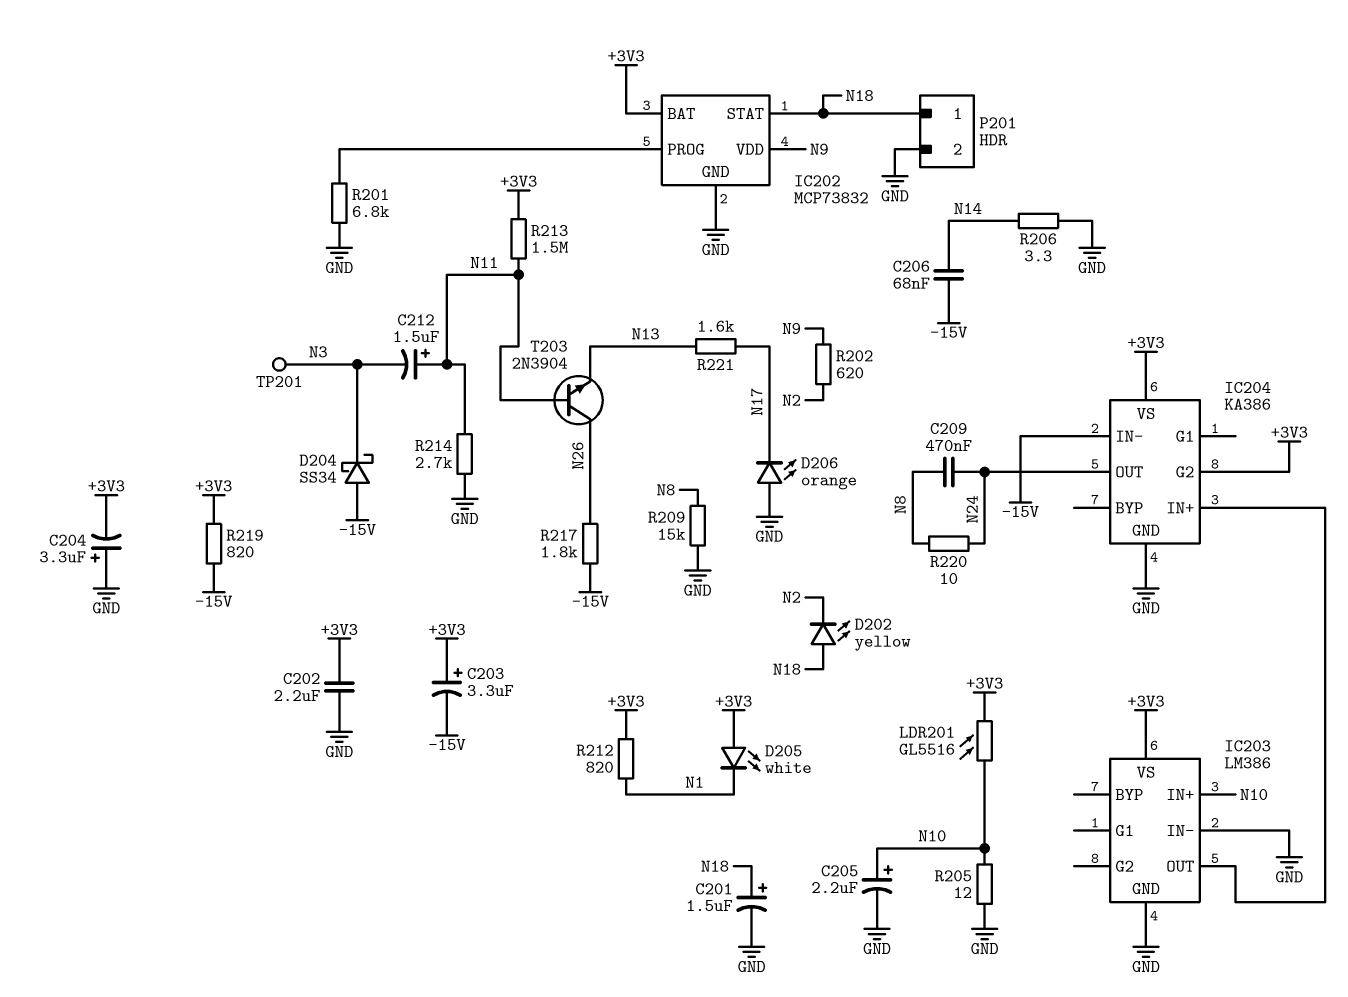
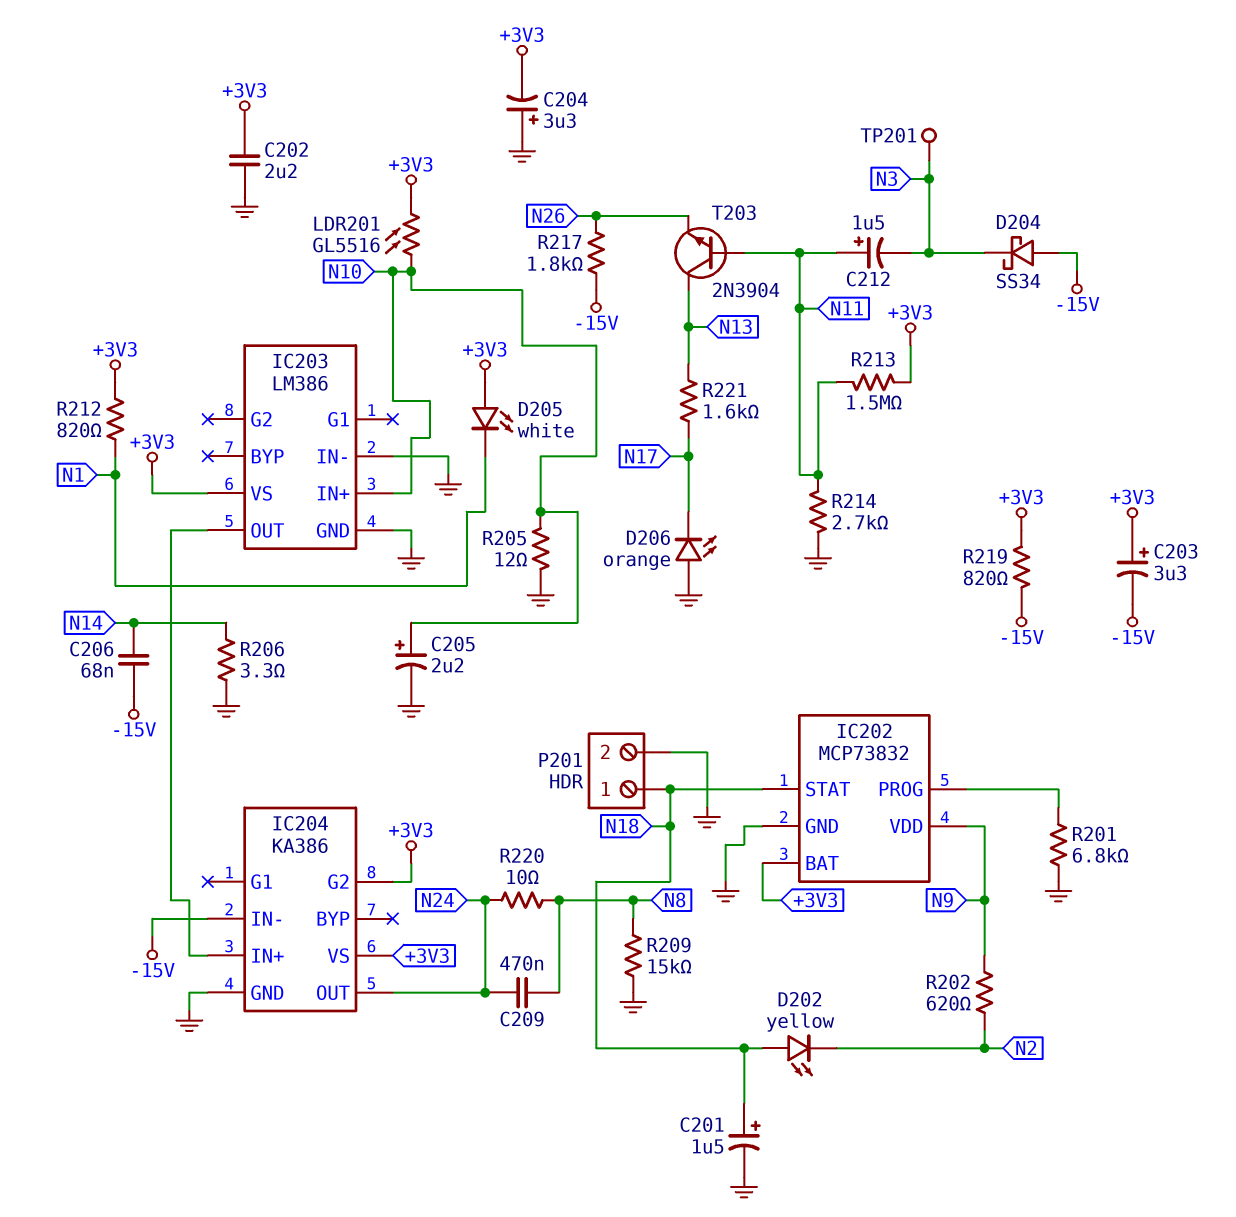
T203: NPN 2N3904 (B N11, C N26, E N13) -> NPN 2N3904 (B N11, C N13, E N26)

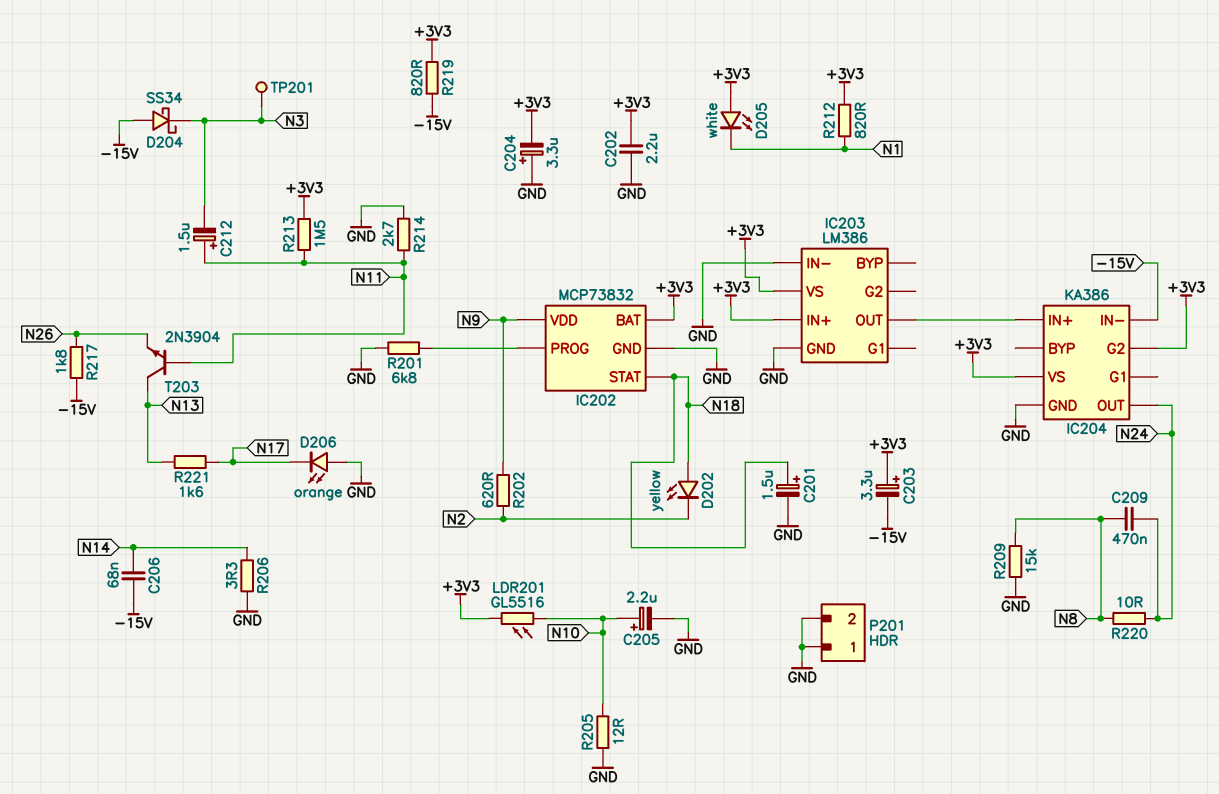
IC203 pin IN+: N10 -> +3V3
P201 pin 1: N18 -> GND

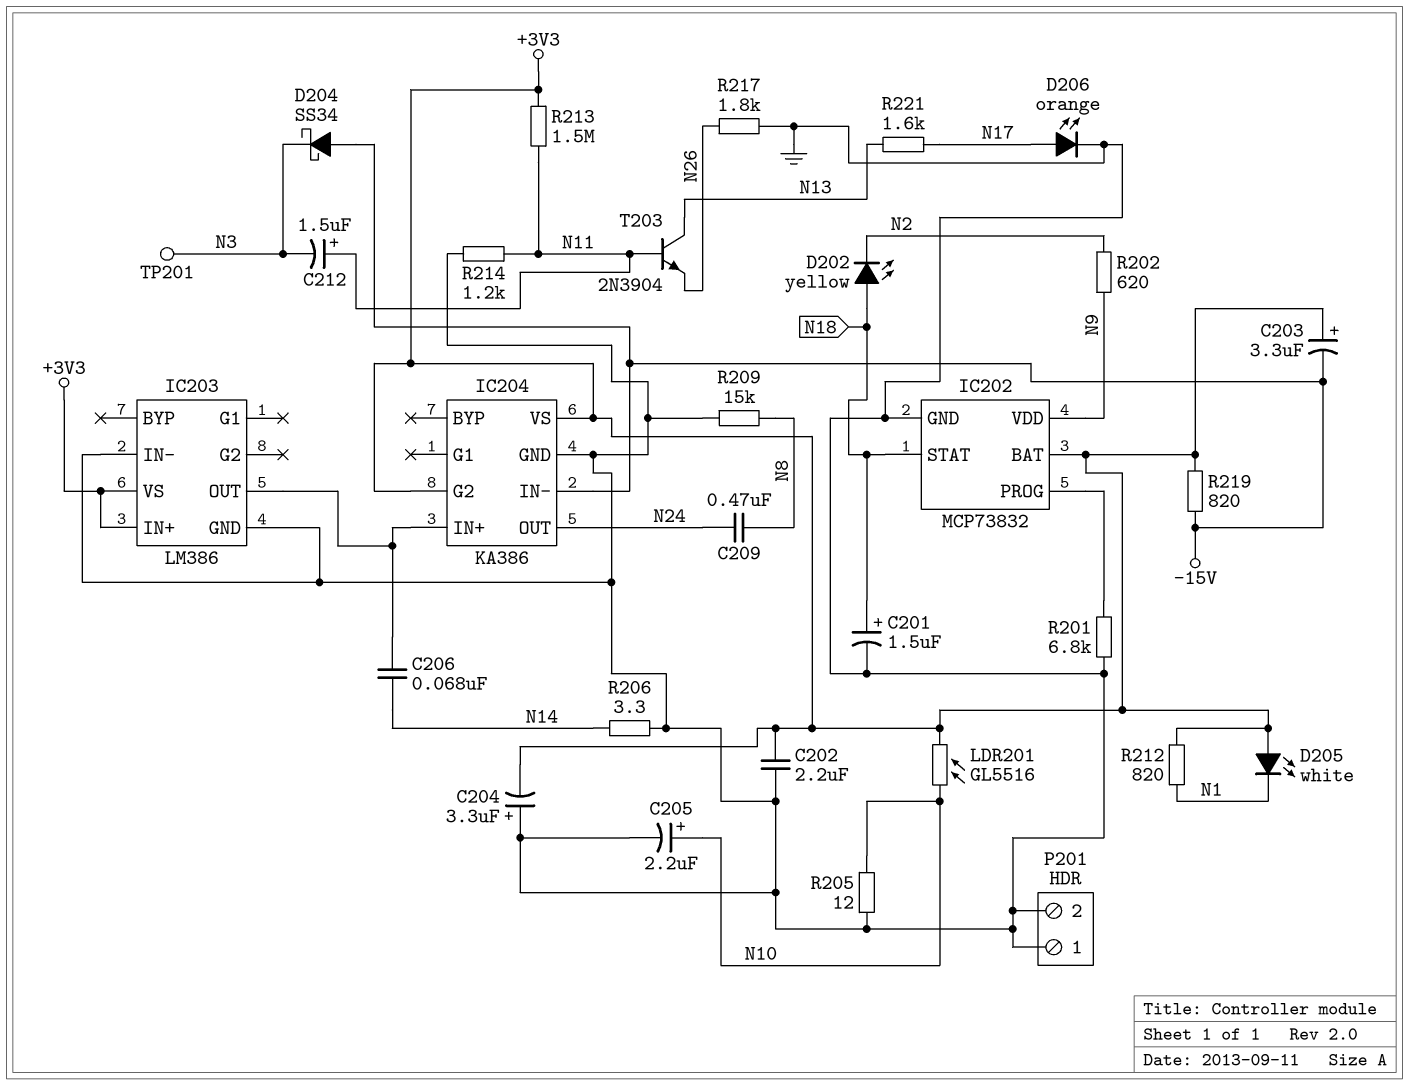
C206: 68nF (-15V, N14) -> 68nF (IC203/OUT, N14)
D206: LED orange (A GND, K N17) -> LED orange (A N17, K GND)
R214: 2.7k (GND, N11) -> 1.2k (GND, N11)
R217: 1.8k (-15V, N26) -> 1.8k (GND, N26)
R220: 10 (N8, N24) -> none

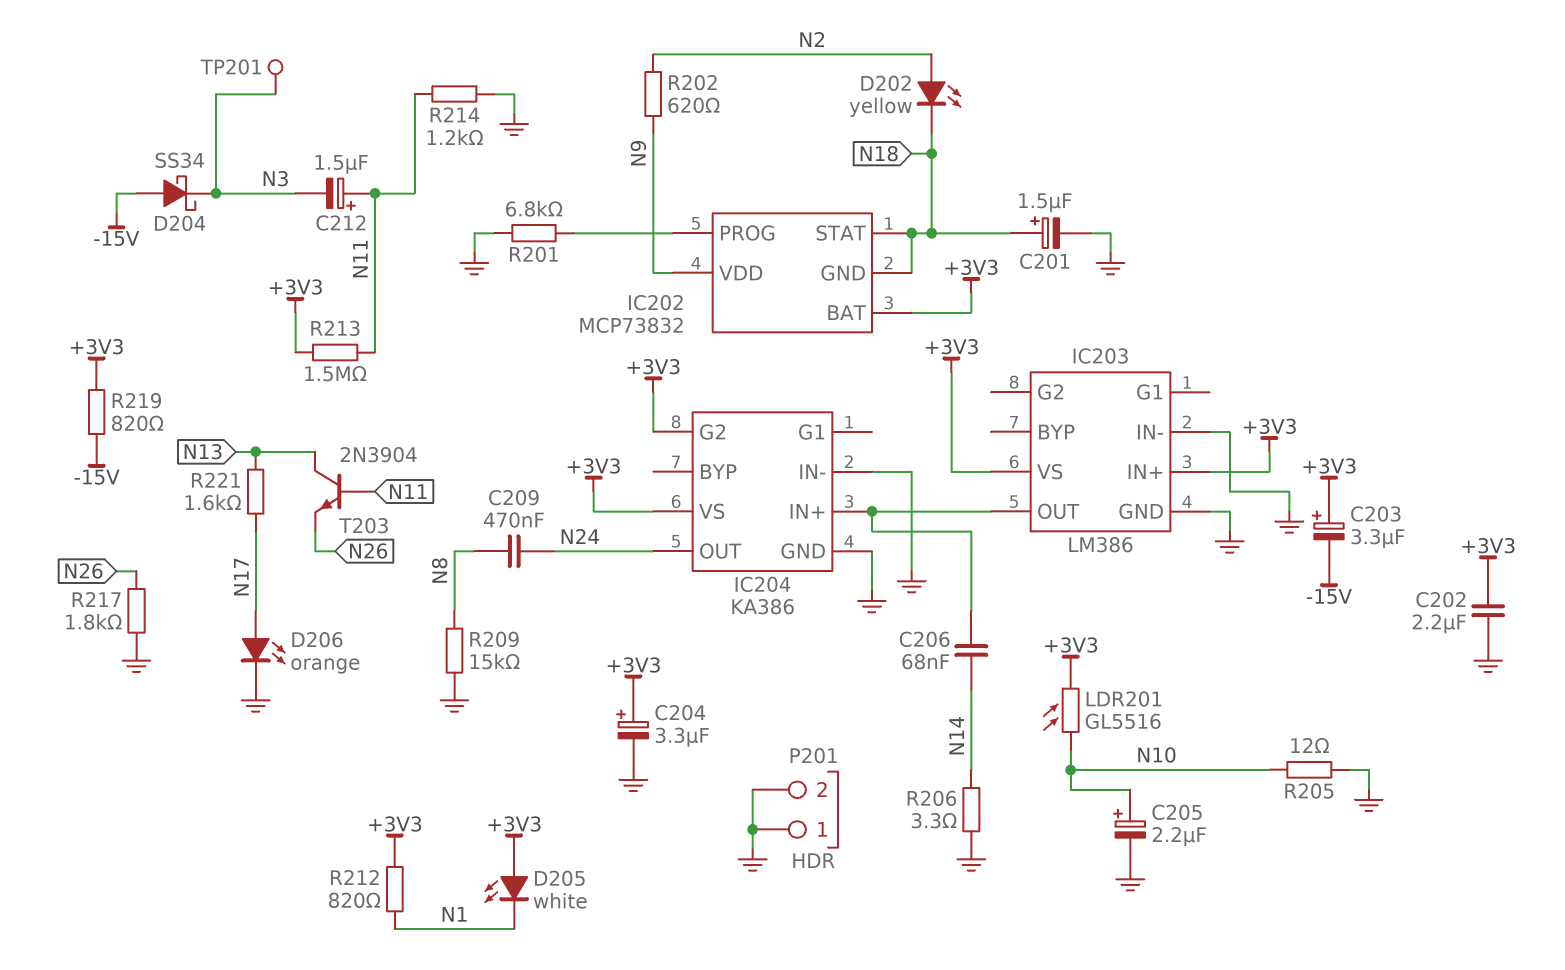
C204: 3.3uF (plus GND, minus +3V3) -> 3.3uF (plus +3V3, minus GND)
D202: LED yellow (A N18, K N2) -> LED yellow (A N2, K N18)
IC202 pin GND: GND -> N18
IC204 pin IN-: -15V -> GND

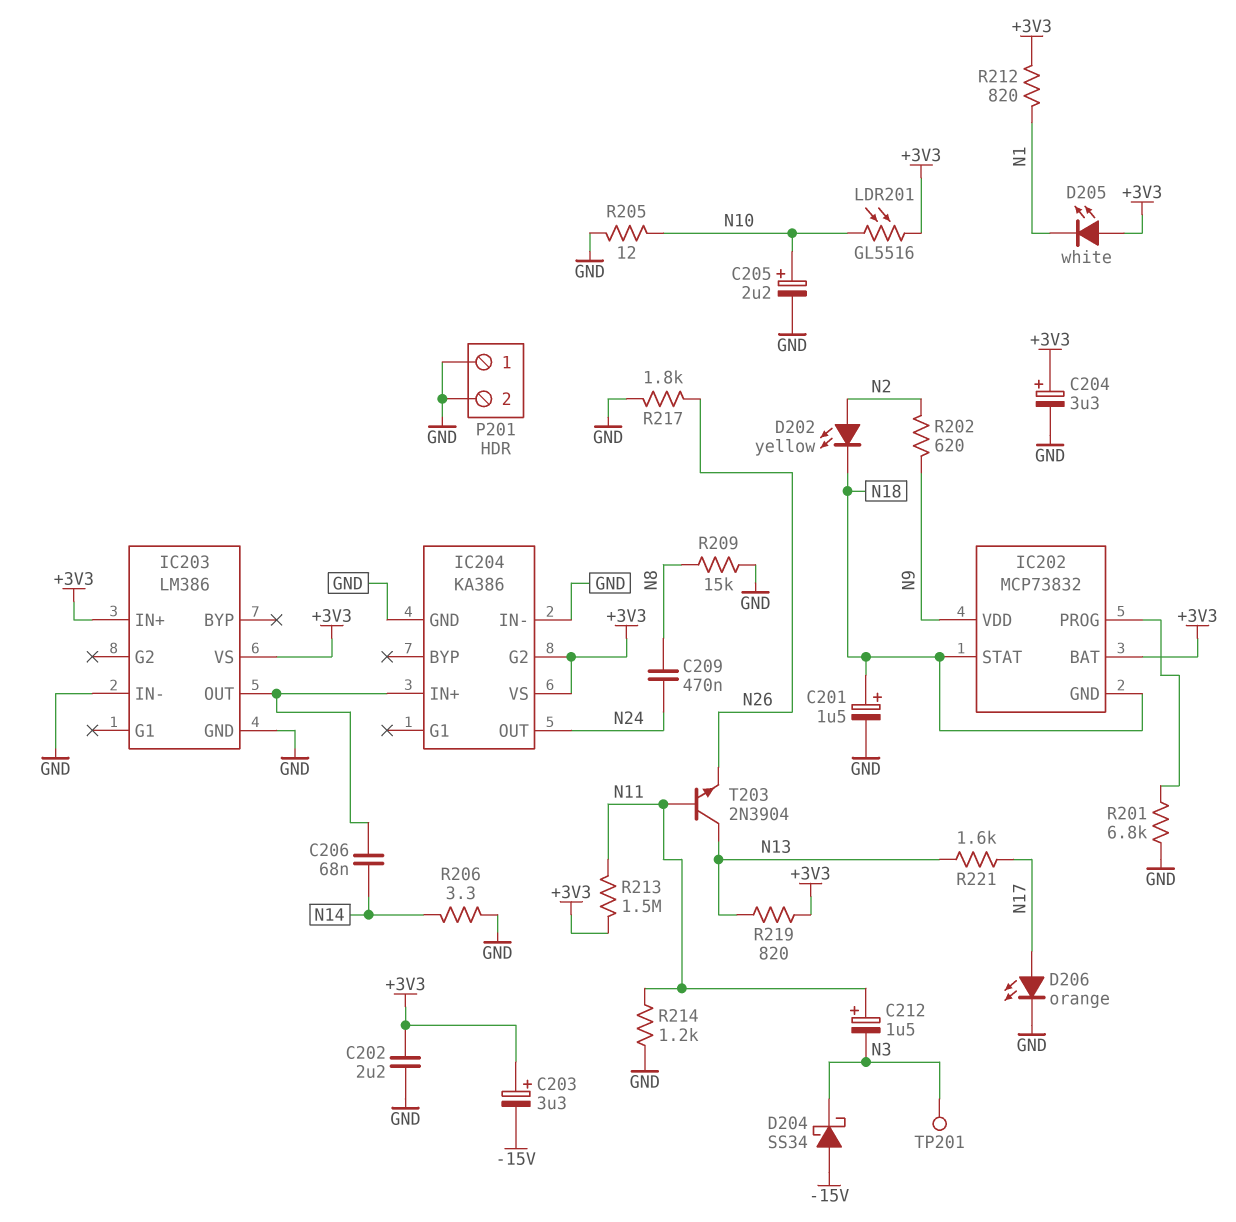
R219: 820 (+3V3, -15V) -> 820 (+3V3, N13)

